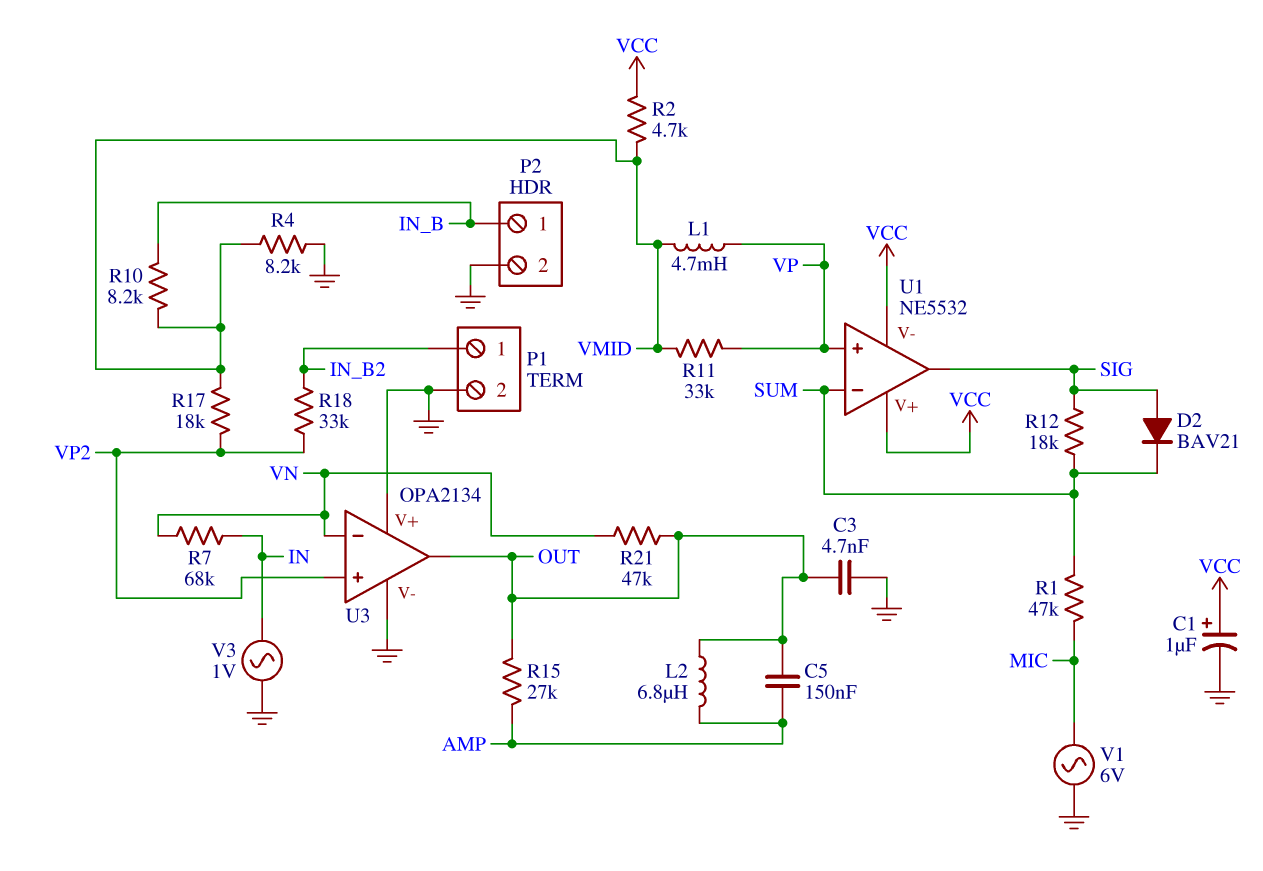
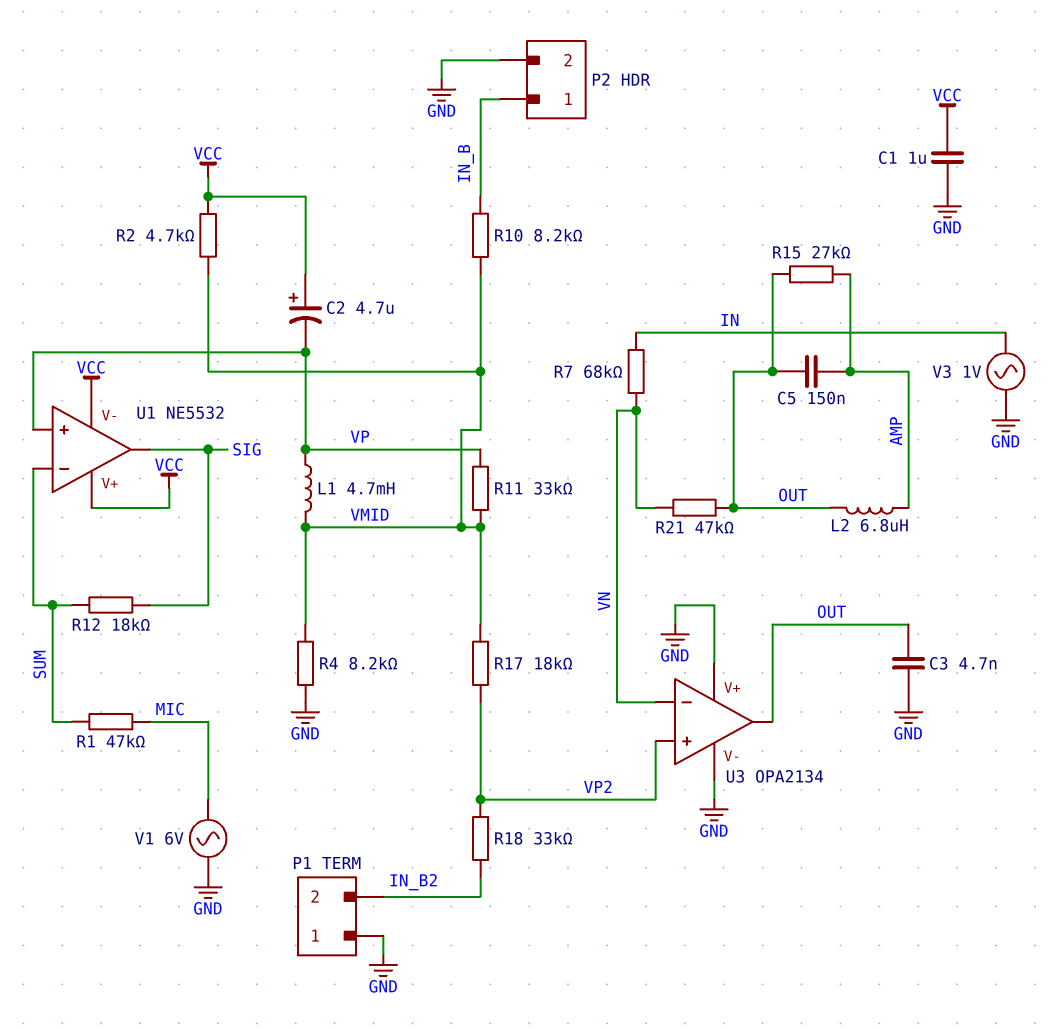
C1: 1uF (plus VCC, minus GND) -> 1uF (GND, VCC)
C2: none -> 4.7uF (plus VCC, minus VP)
D2: diode BAV21 (A SIG, K SUM) -> none
P1 pin 1: IN_B2 -> GND
P1 pin 2: GND -> IN_B2

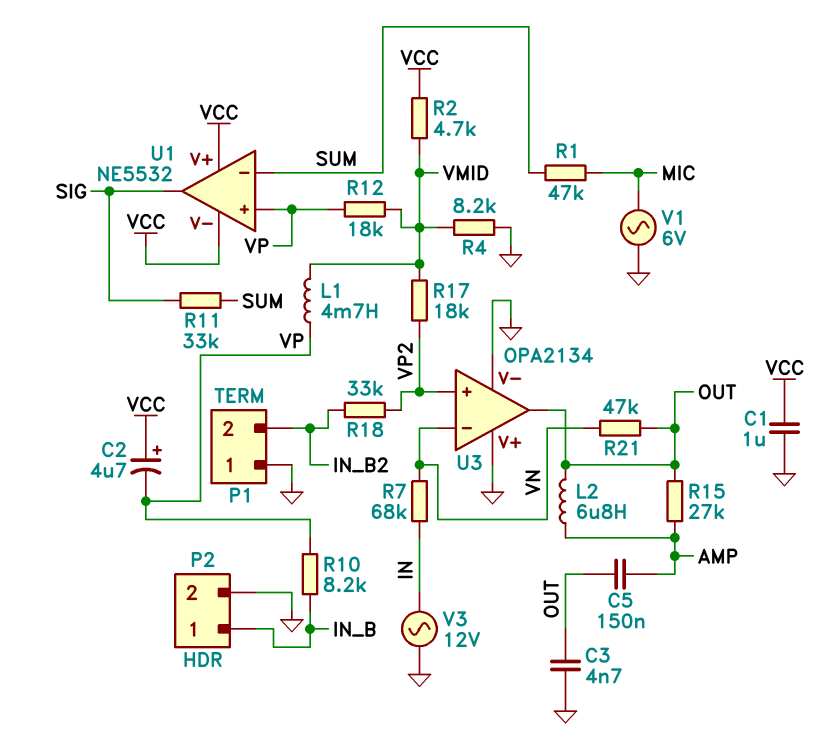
R10: 8.2k (IN_B, VMID) -> 8.2k (IN_B, VP)
R11: 33k (VMID, VP) -> 33k (SIG, SUM)
R12: 18k (SIG, SUM) -> 18k (VMID, VP)
V3: AC 1V (GND, IN) -> AC 12V (GND, IN)

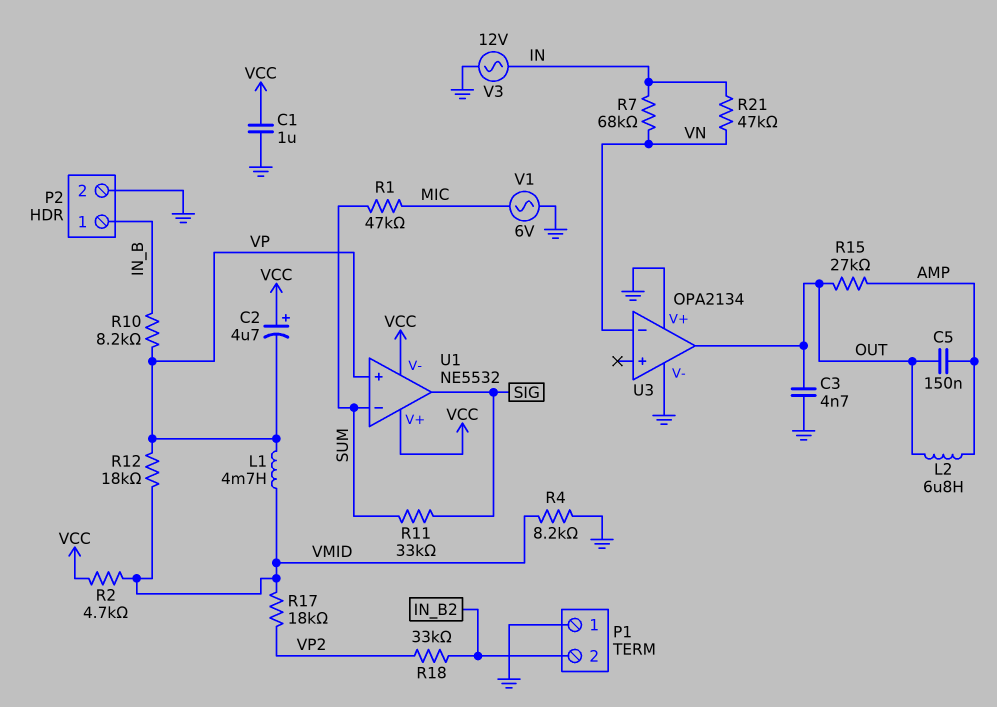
R21: 47k (OUT, VN) -> 47k (IN, VN)
U3 pin in+: VP2 -> none

